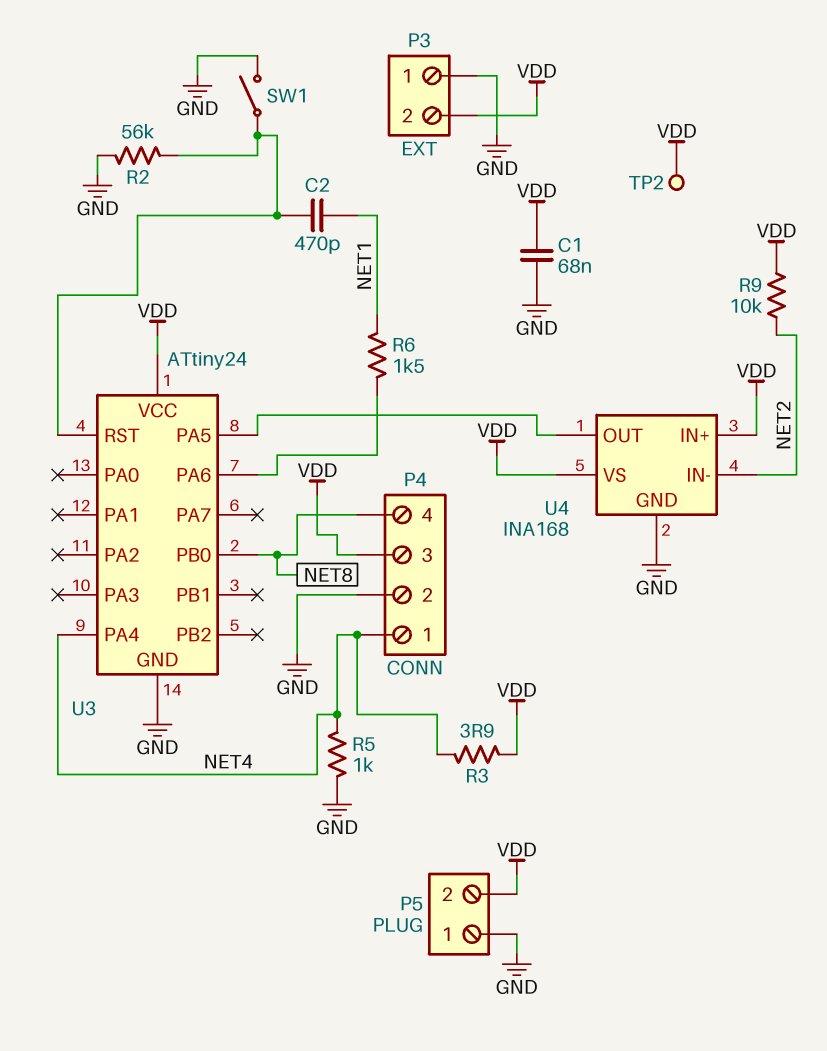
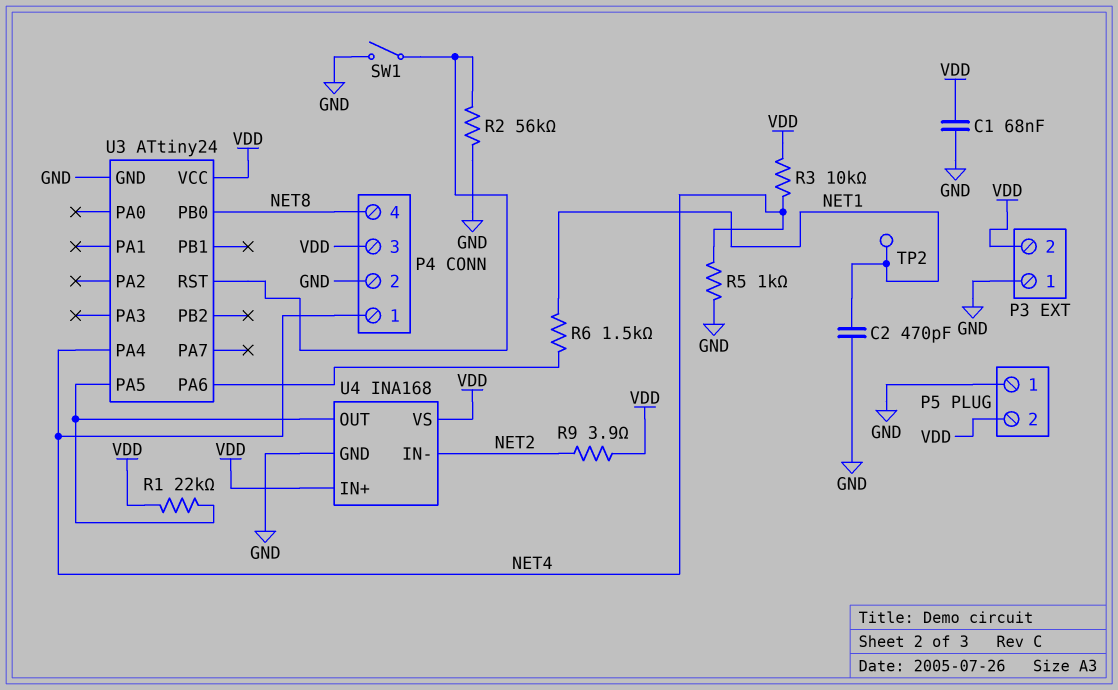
C2: 470pF (NET1, U3/RST) -> 470pF (GND, NET1)
R1: none -> 22k (U3/PA5, VDD)
R3: 3.9 (NET4, VDD) -> 10k (NET4, VDD)
R9: 10k (NET2, VDD) -> 3.9 (NET2, VDD)
TP2: test point (VDD) -> test point (NET1)

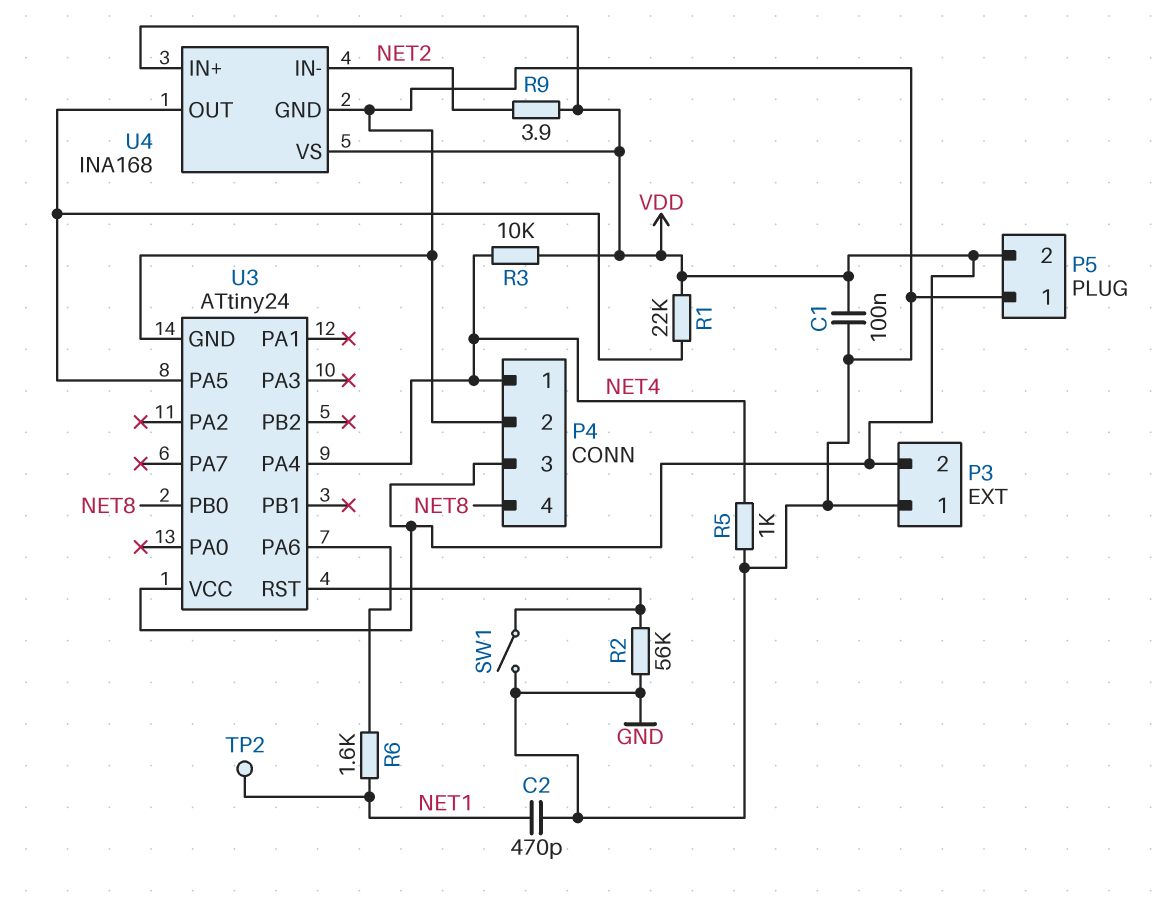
C1: 68nF (GND, VDD) -> 100nF (GND, VDD)
R6: 1.5k (NET1, U3/PA6) -> 1.6k (NET1, U3/PA6)

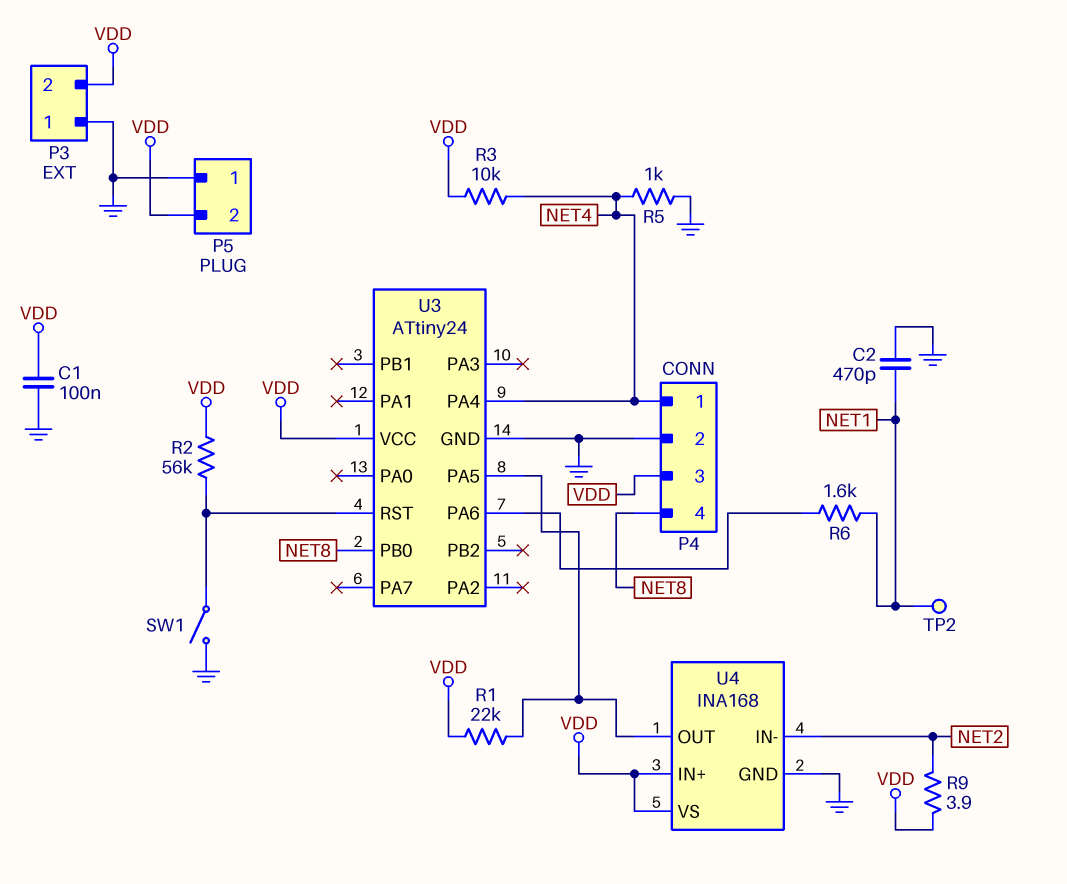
R2: 56k (GND, U3/RST) -> 56k (U3/RST, VDD)

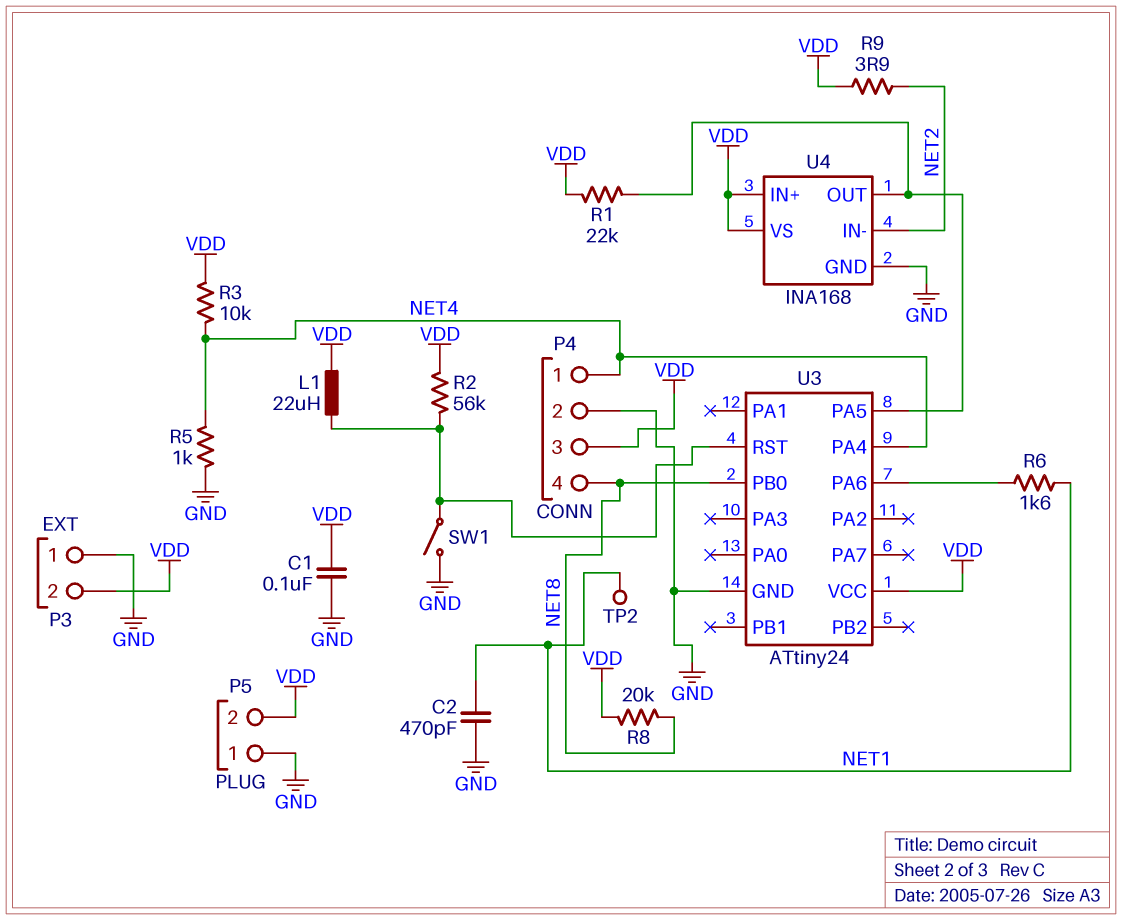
L1: none -> 22uH (U3/RST, VDD)
R8: none -> 20k (NET8, VDD)

